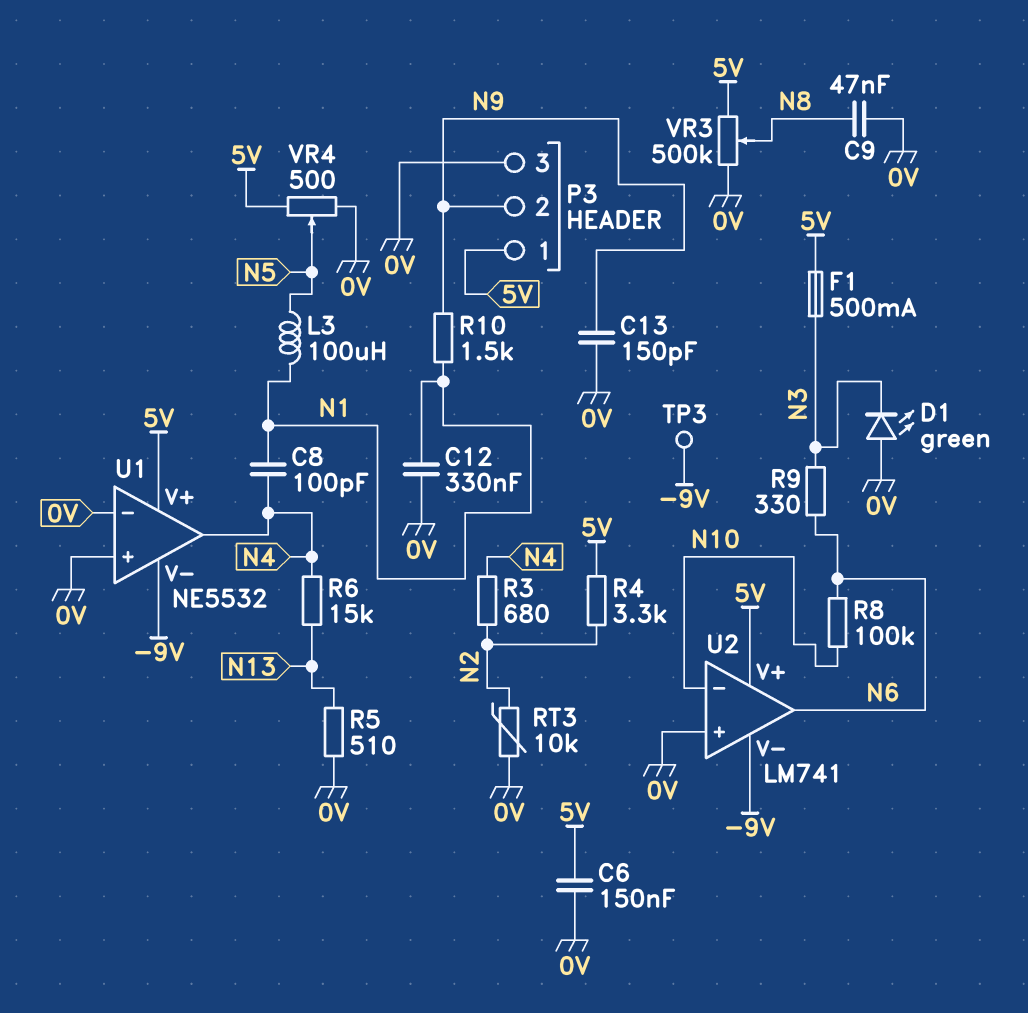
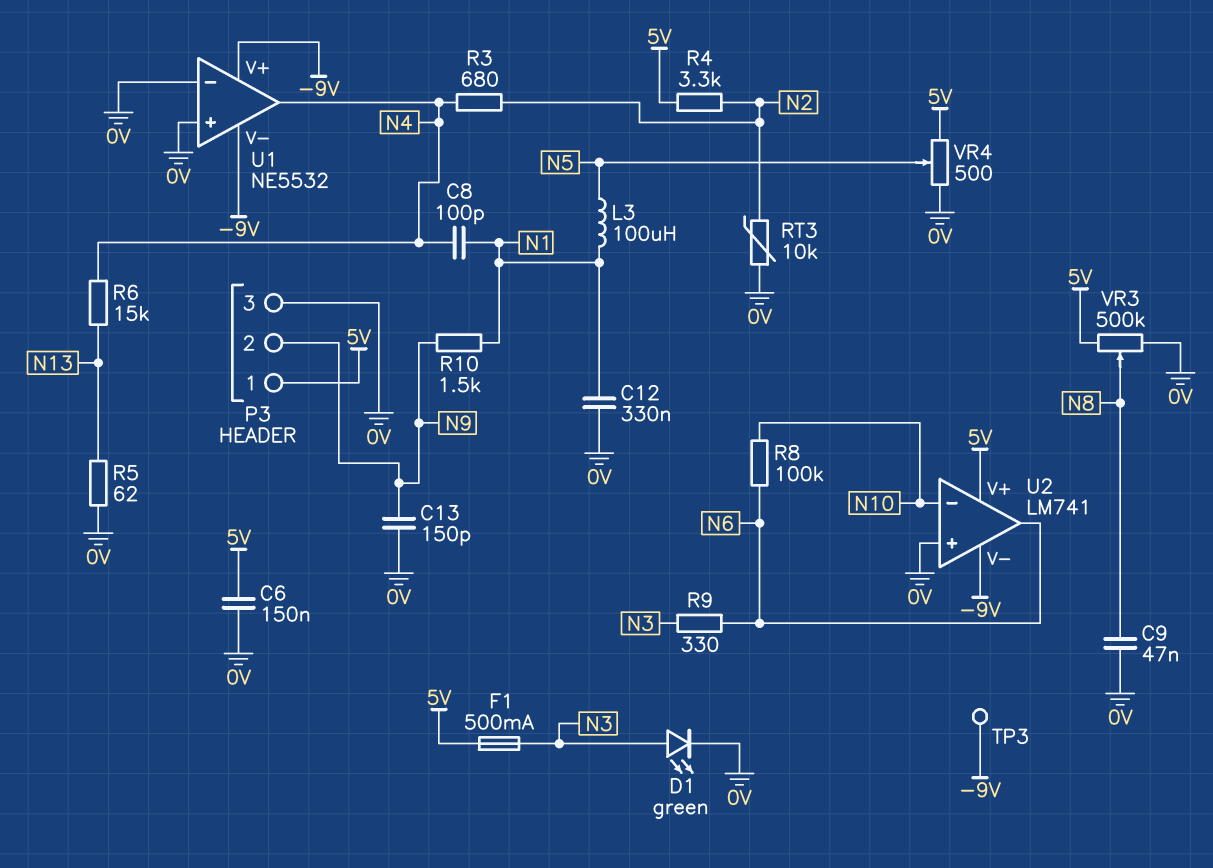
D1: LED green (A 0V, K N3) -> LED green (A N3, K 0V)
R5: 510 (0V, N13) -> 62 (0V, N13)
U1 pin V+: 5V -> -9V

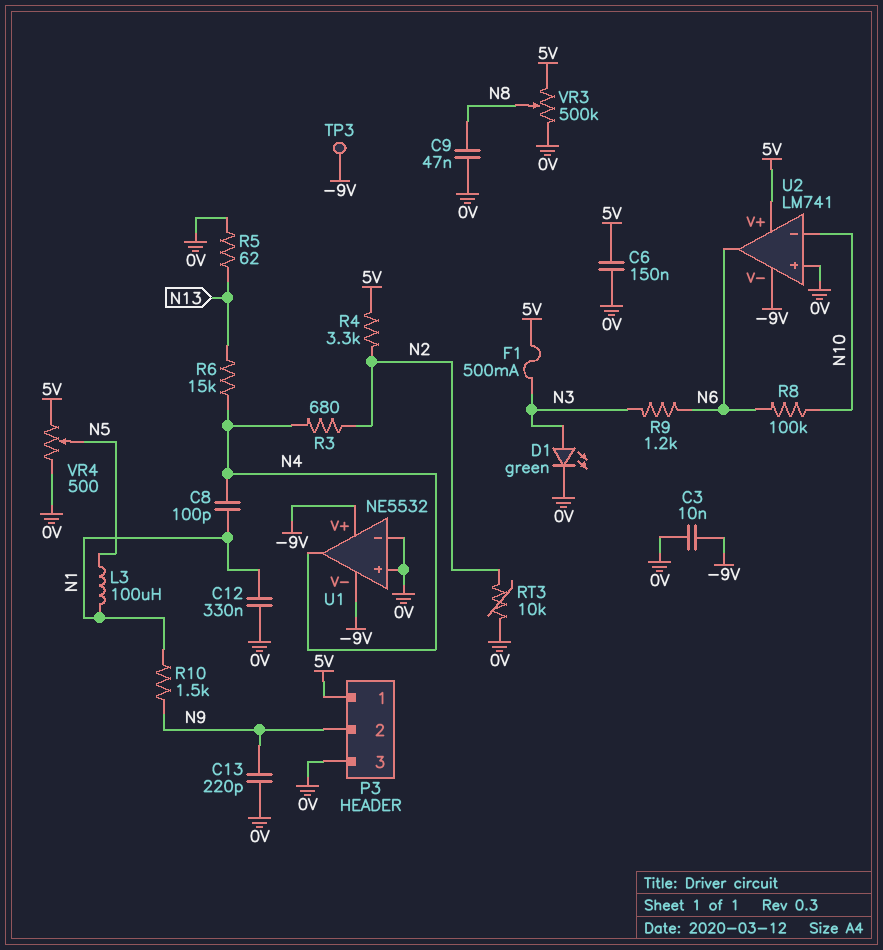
C3: none -> 10nF (-9V, 0V)
C13: 150pF (0V, N9) -> 220pF (0V, N9)
R9: 330 (N3, N6) -> 1.2k (N3, N6)

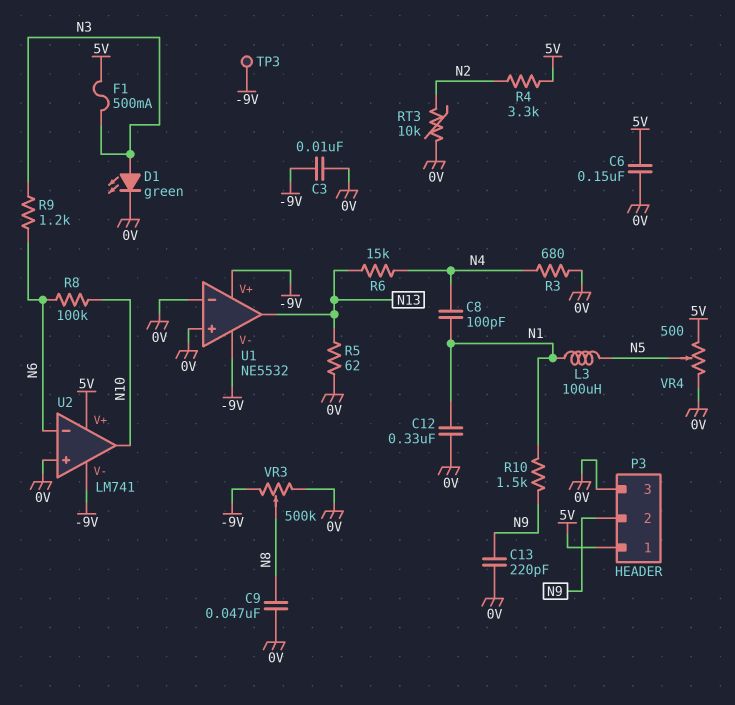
R3: 680 (N2, N4) -> 680 (0V, N4)
U1 pin out: N4 -> N13
U2 pin in-: N10 -> N6
U2 pin out: N6 -> N10
VR3: 500k (0V, 5V, wiper N8) -> 500k (-9V, 0V, wiper N8)

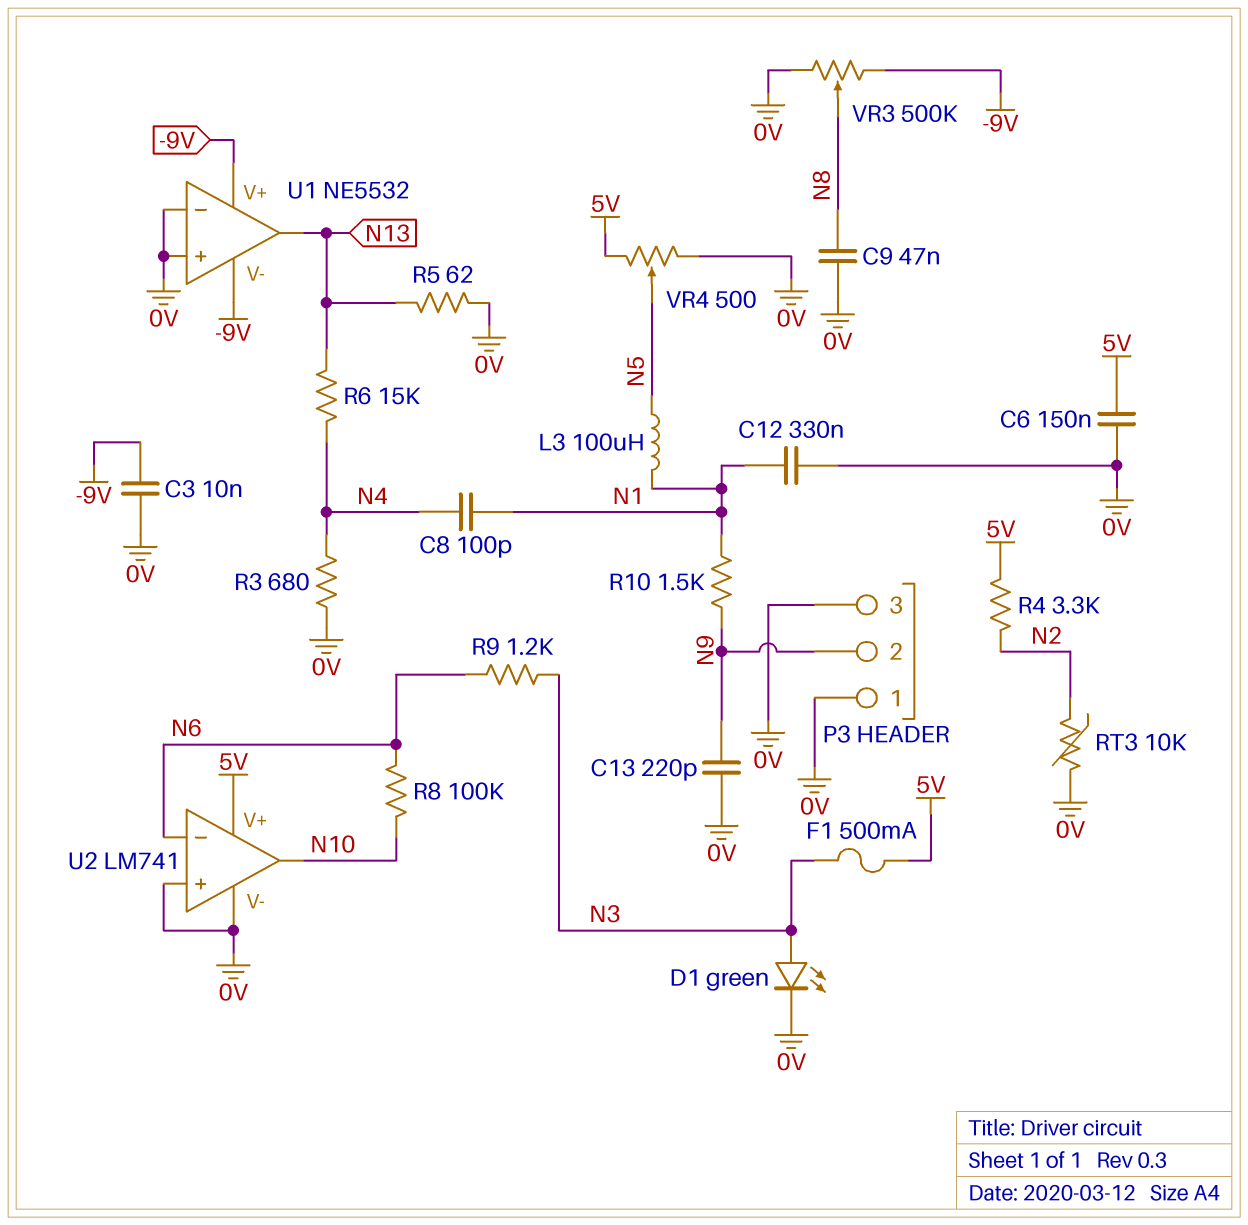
P3 pin 1: 5V -> 0V
TP3: test point (-9V) -> none
U2 pin V-: -9V -> 0V

